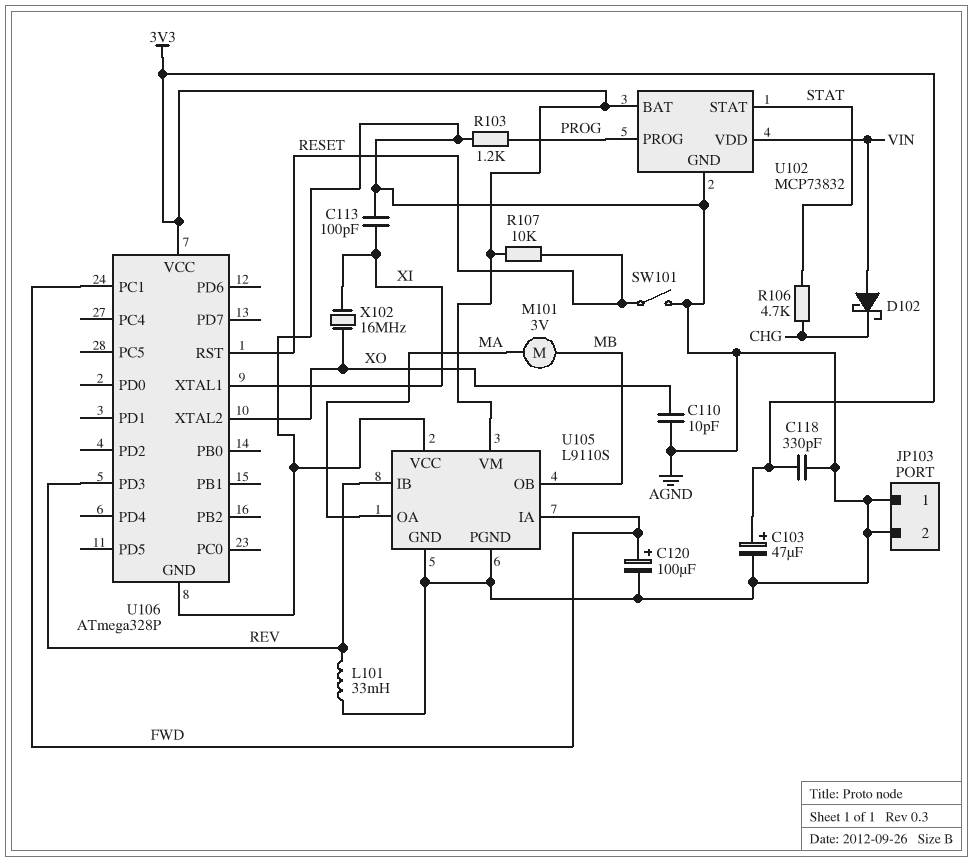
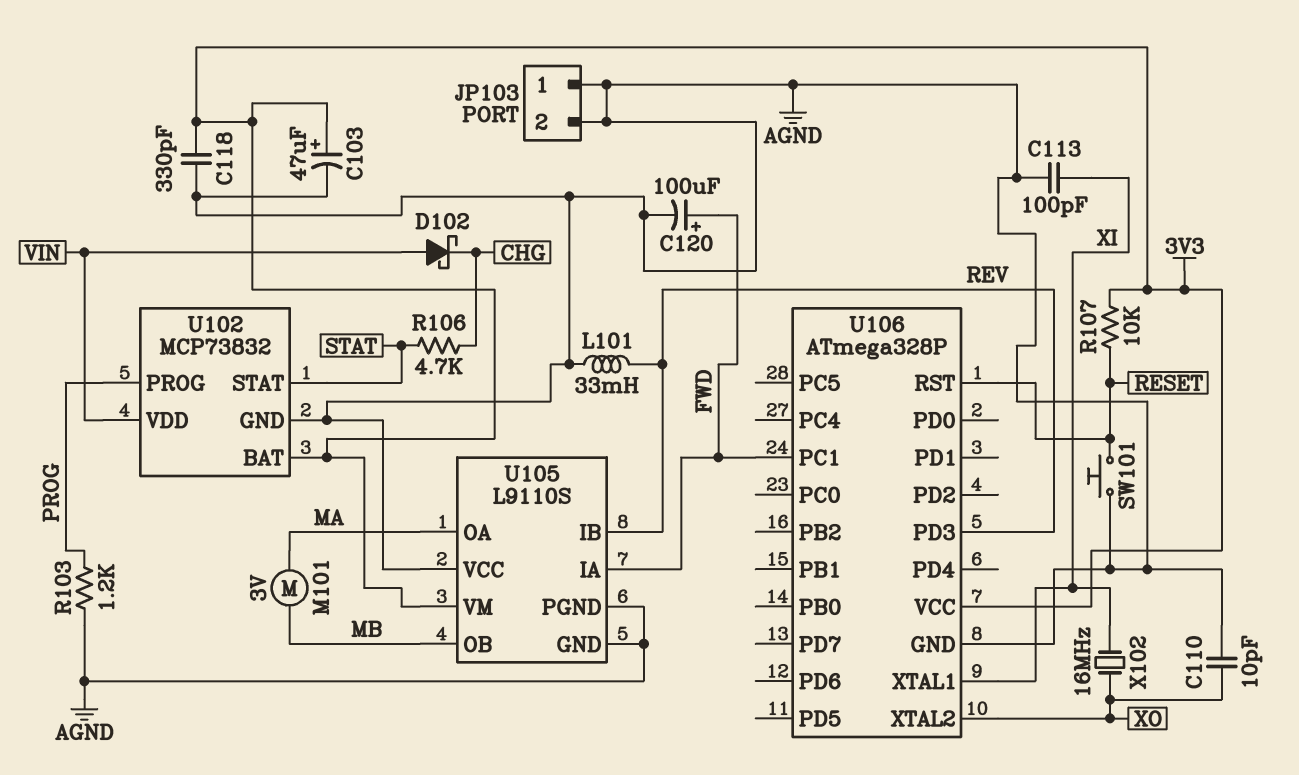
SW101: switch (AGND, RESET) -> button (AGND, RESET)

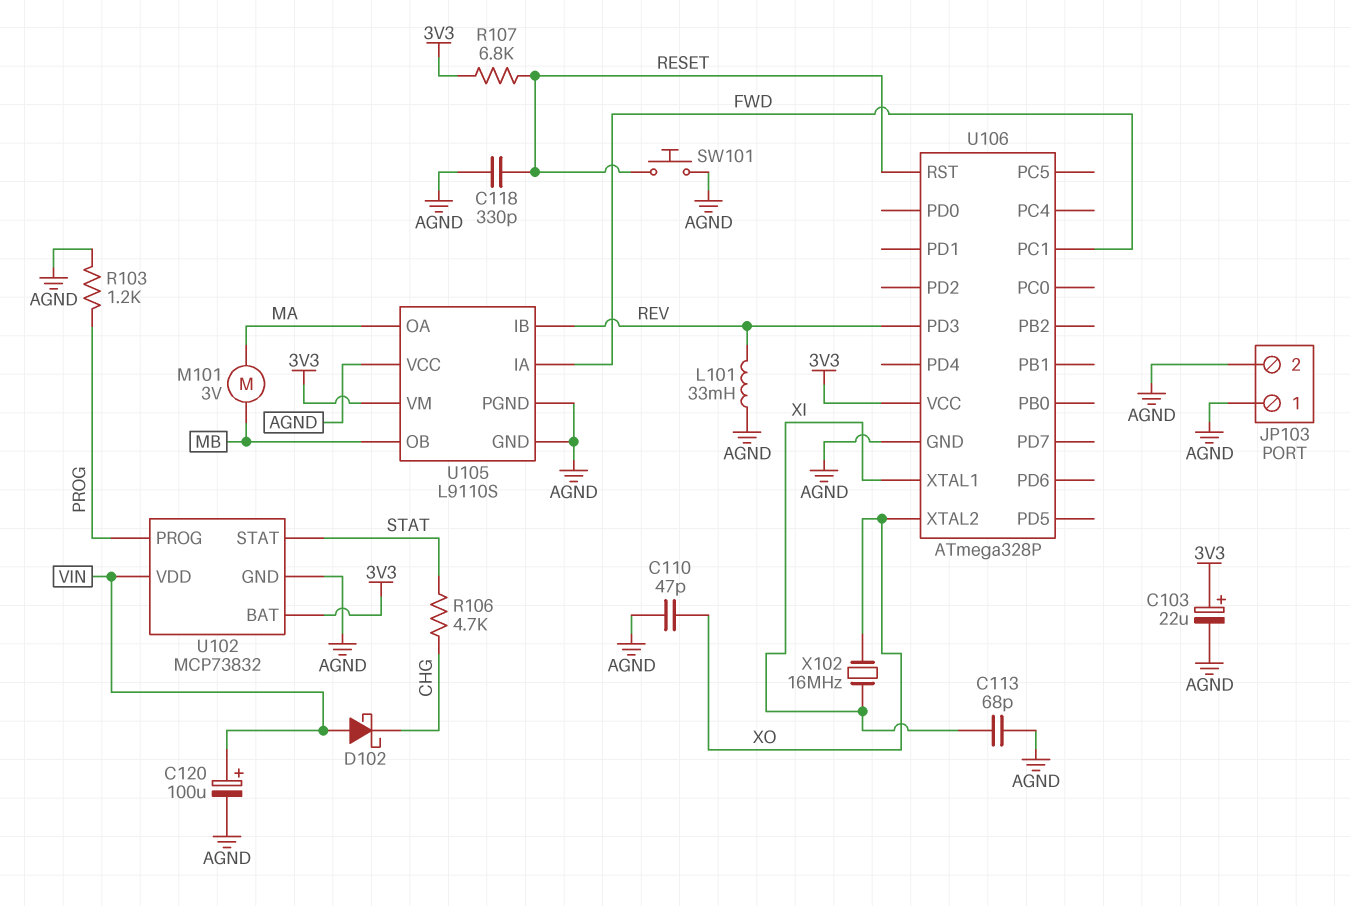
C103: 47uF (plus 3V3, minus AGND) -> 22uF (plus 3V3, minus AGND)
C110: 10pF (AGND, XO) -> 47pF (AGND, XO)
C113: 100pF (AGND, XI) -> 68pF (AGND, XI)
C118: 330pF (3V3, AGND) -> 330pF (AGND, RESET)
C120: 100uF (plus FWD, minus AGND) -> 100uF (plus VIN, minus AGND)
R107: 10k (3V3, RESET) -> 6.8k (3V3, RESET)

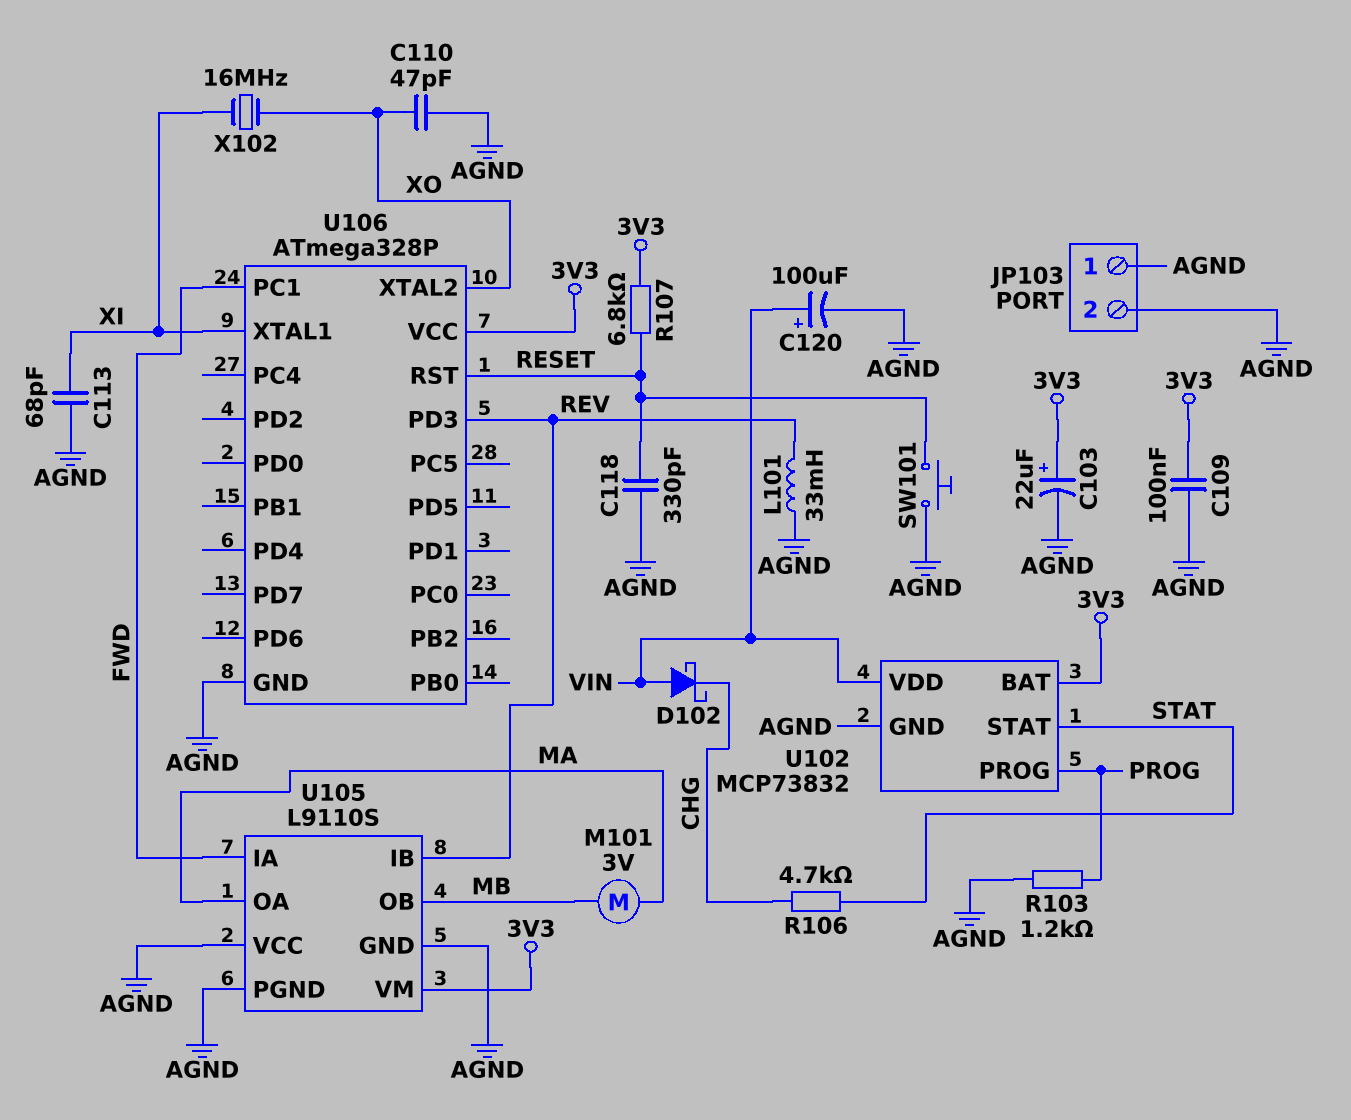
C109: none -> 100nF (3V3, AGND)

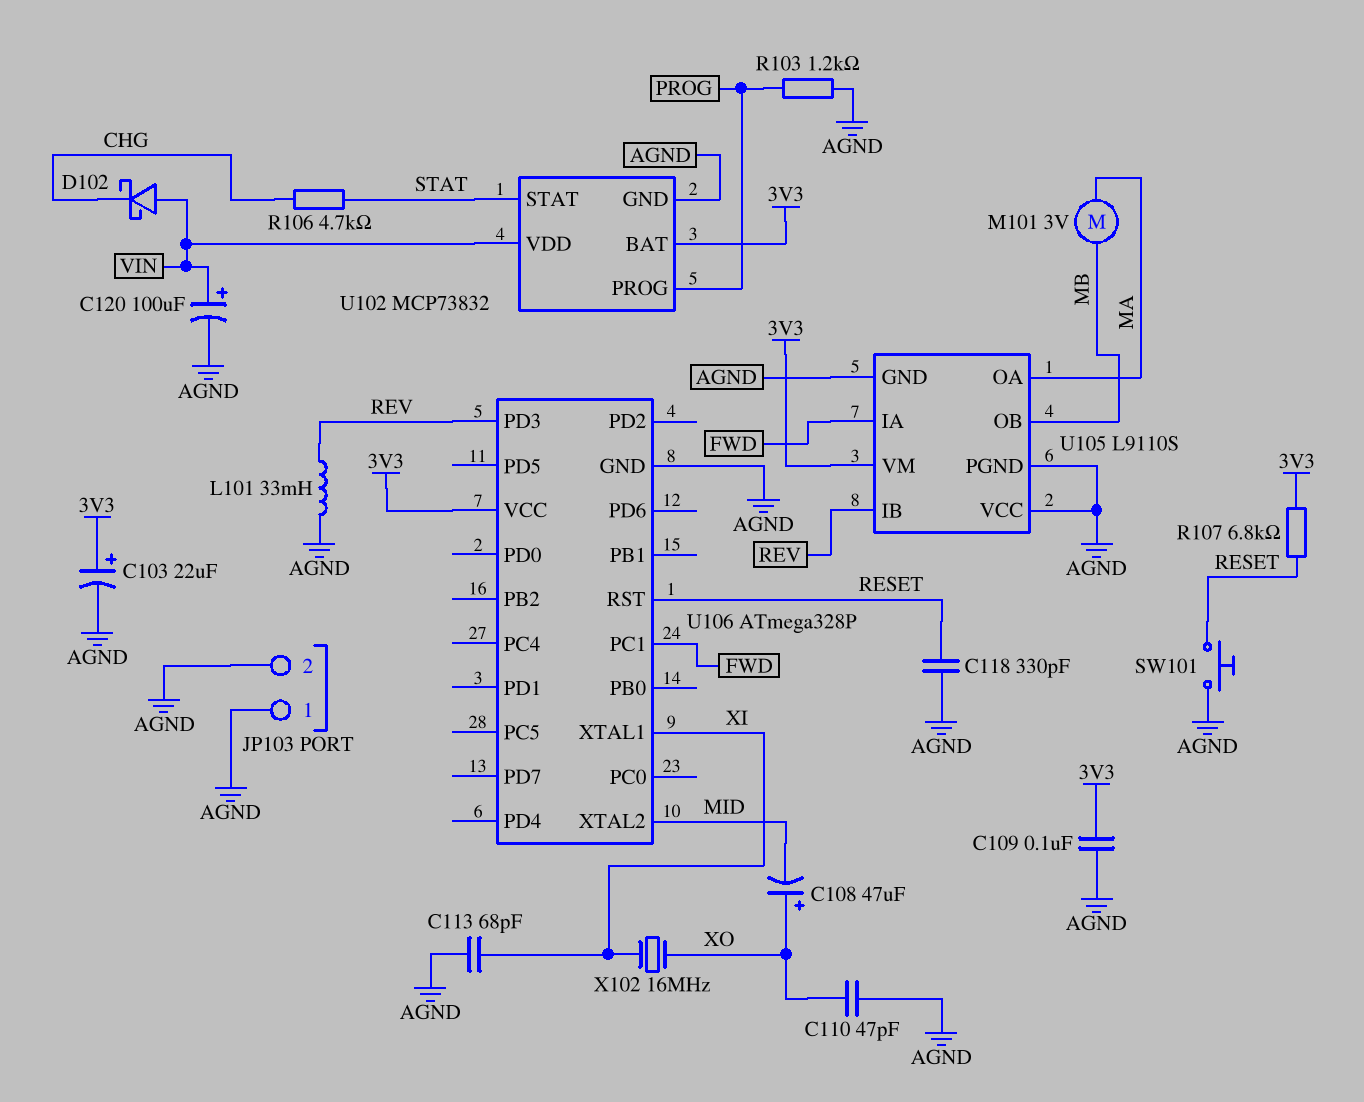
C108: none -> 47uF (plus XO, minus MID)
U106 pin XTAL2: XO -> MID

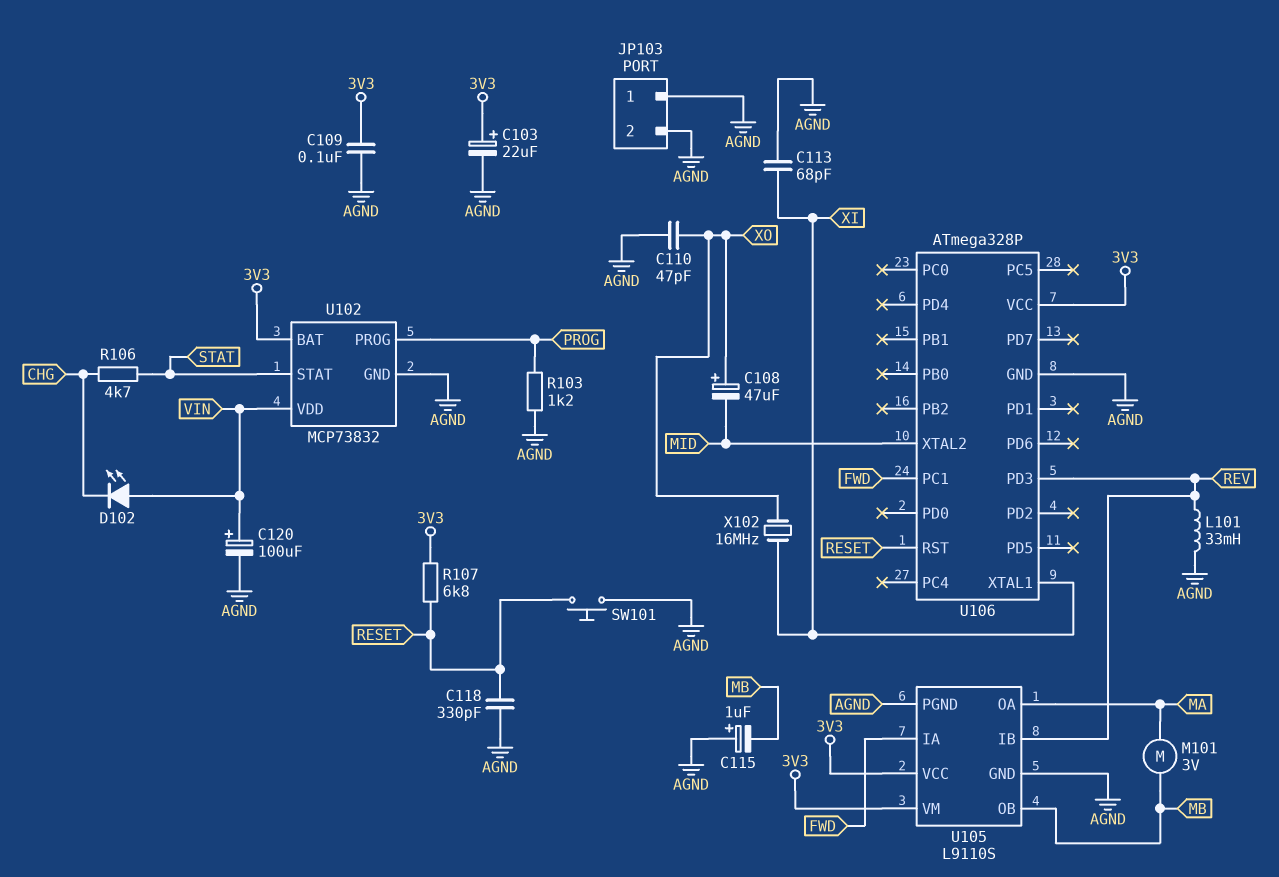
C115: none -> 1uF (plus AGND, minus MB)
D102: schottky (A VIN, K CHG) -> LED (A VIN, K CHG)
U105 pin VCC: AGND -> 3V3

